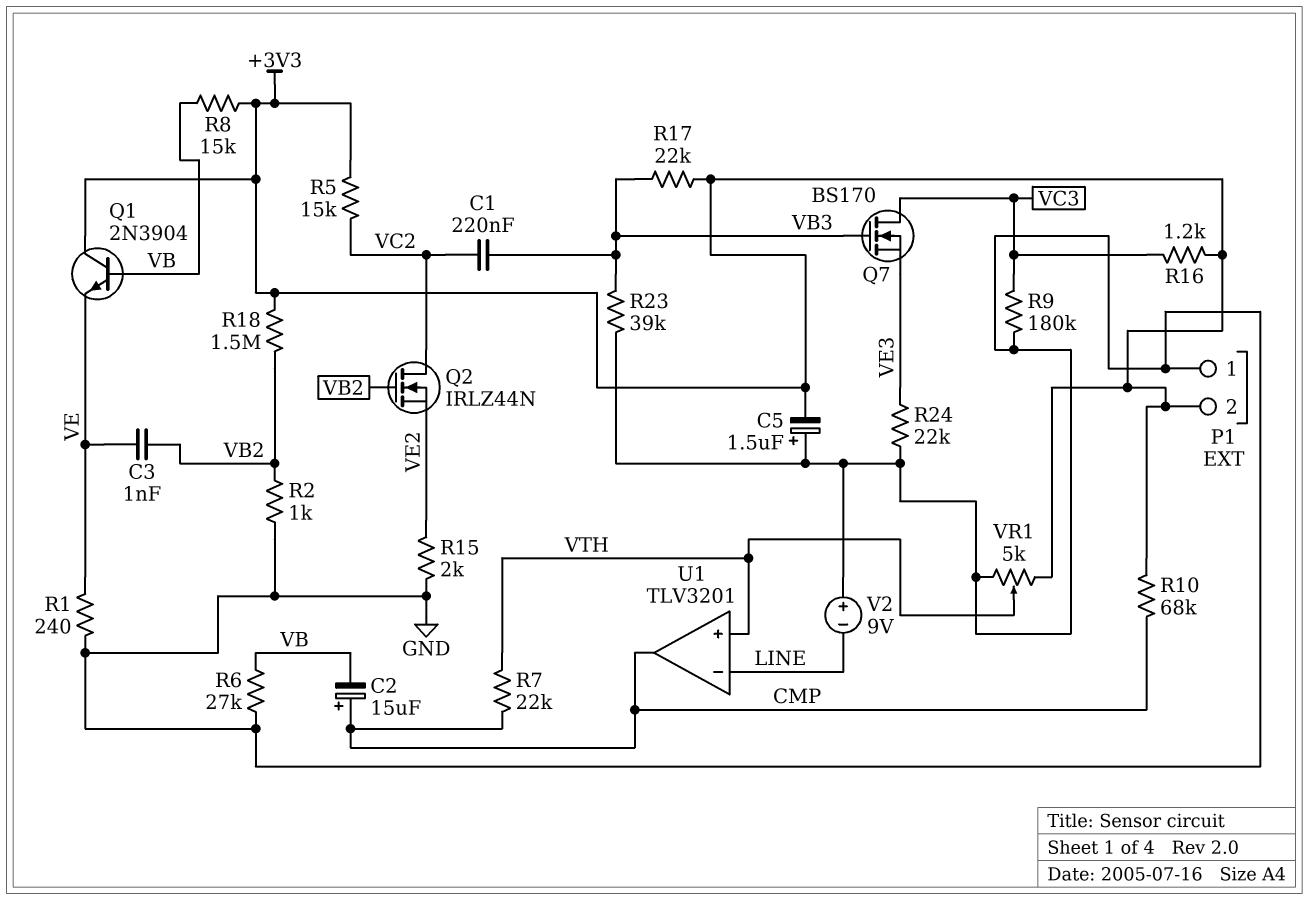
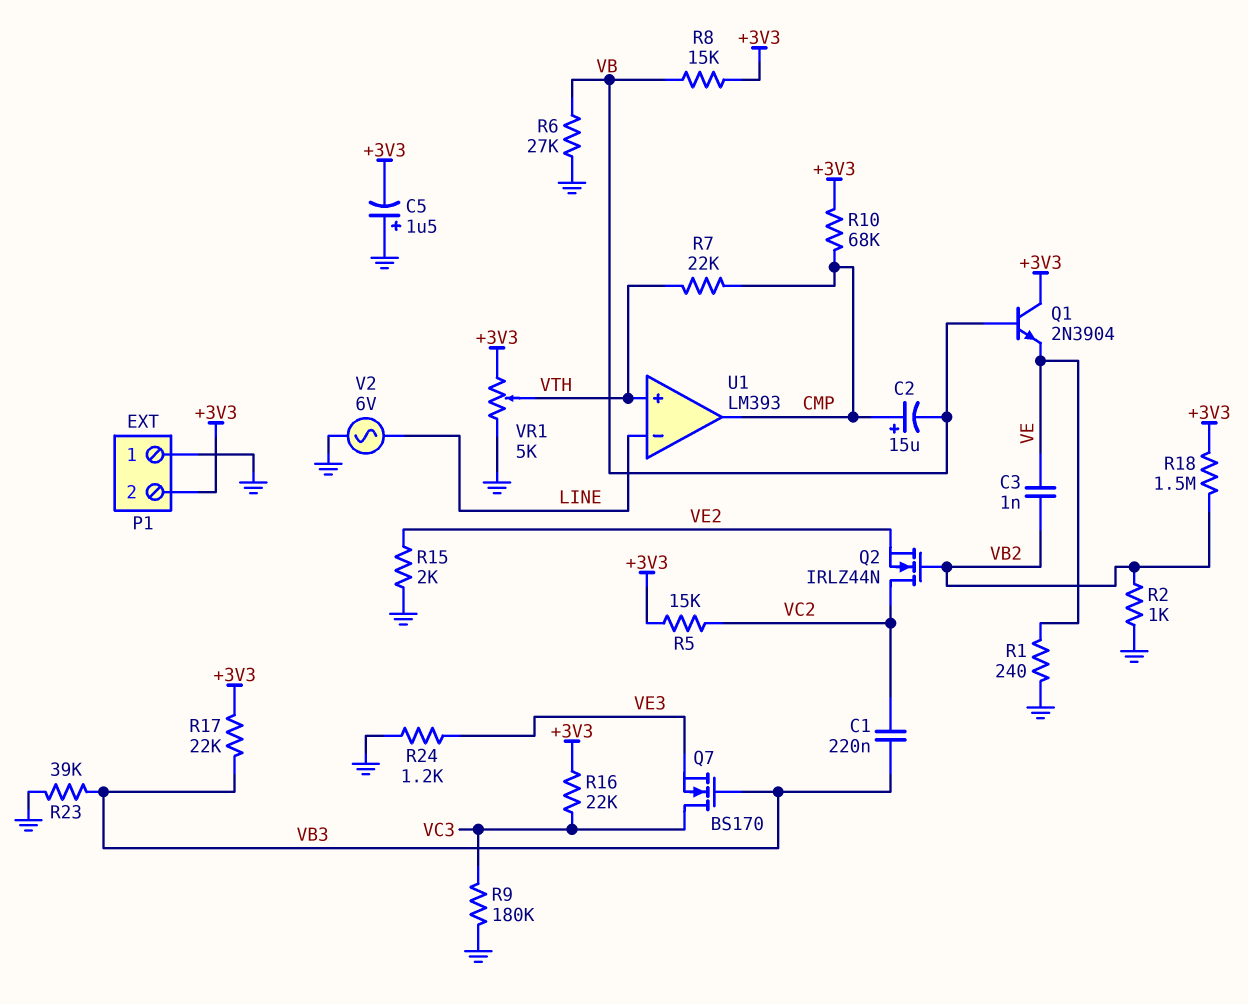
R16: 1.2k (+3V3, VC3) -> 22k (+3V3, VC3)
R24: 22k (GND, VE3) -> 1.2k (GND, VE3)
U1: TLV3201 -> LM393
V2: 9V (plus GND, minus LINE) -> AC 6V (GND, LINE)

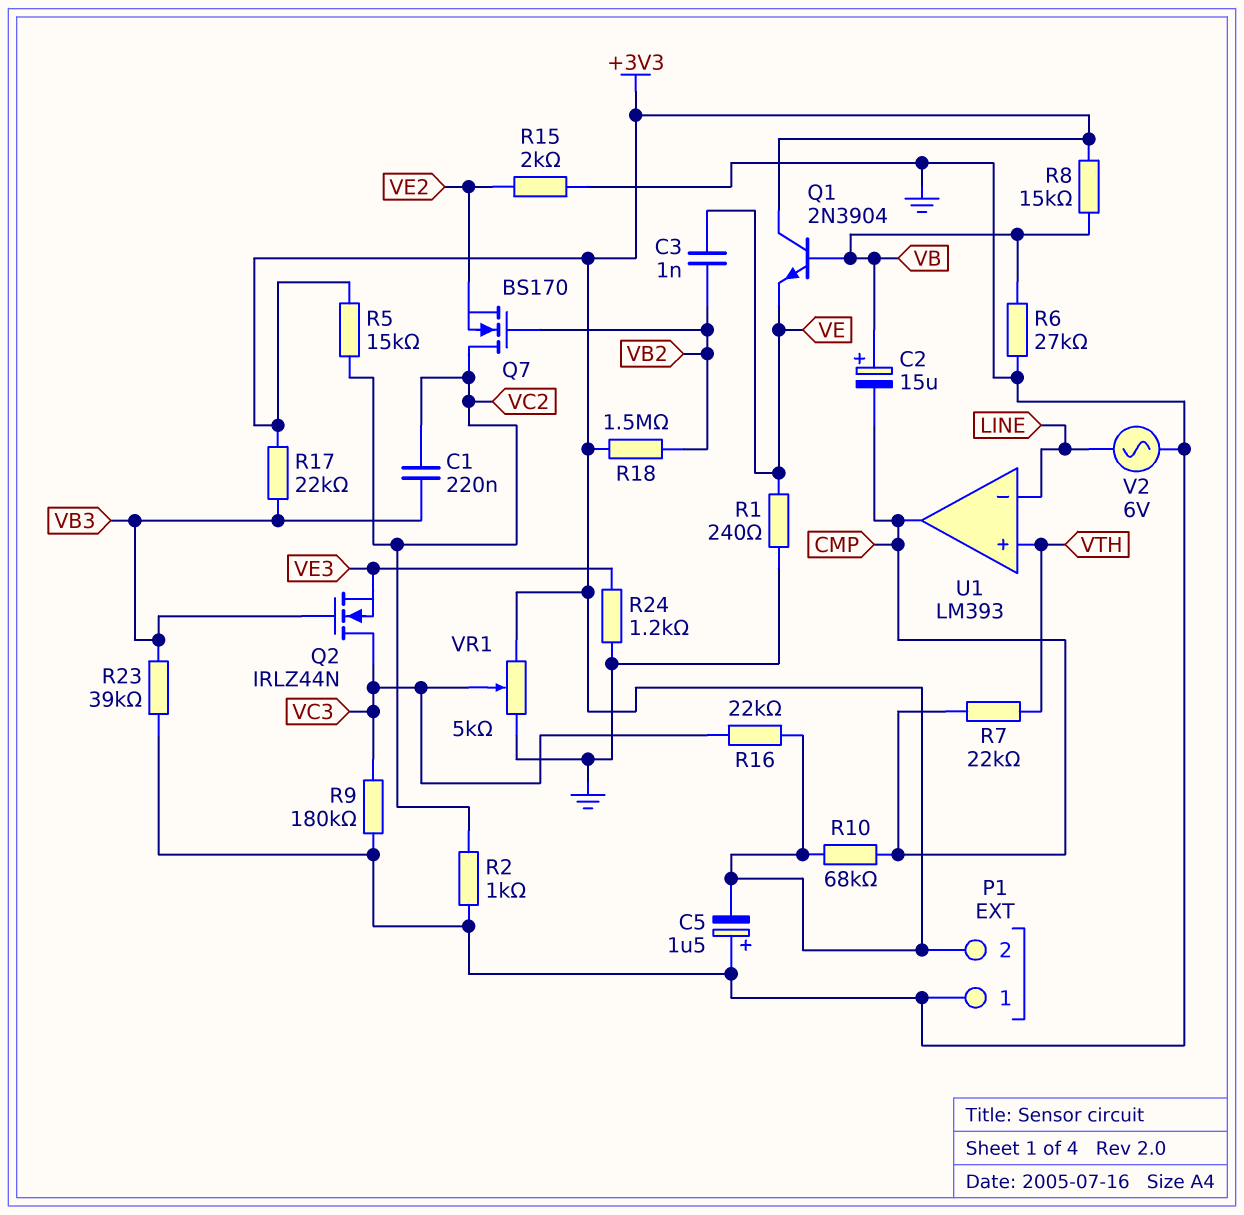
C2: 15uF (plus CMP, minus VB) -> 15uF (plus VB, minus CMP)
Q2: NMOS IRLZ44N (G VB2, D VC2, S VE2) -> NMOS IRLZ44N (G VB3, D VC3, S VE3)
Q7: NMOS BS170 (G VB3, D VC3, S VE3) -> NMOS BS170 (G VB2, D VC2, S VE2)
R2: 1k (GND, VB2) -> 1k (GND, VC2)
VR1: 5k (+3V3, GND, wiper VTH) -> 5k (+3V3, GND, wiper VC3)

